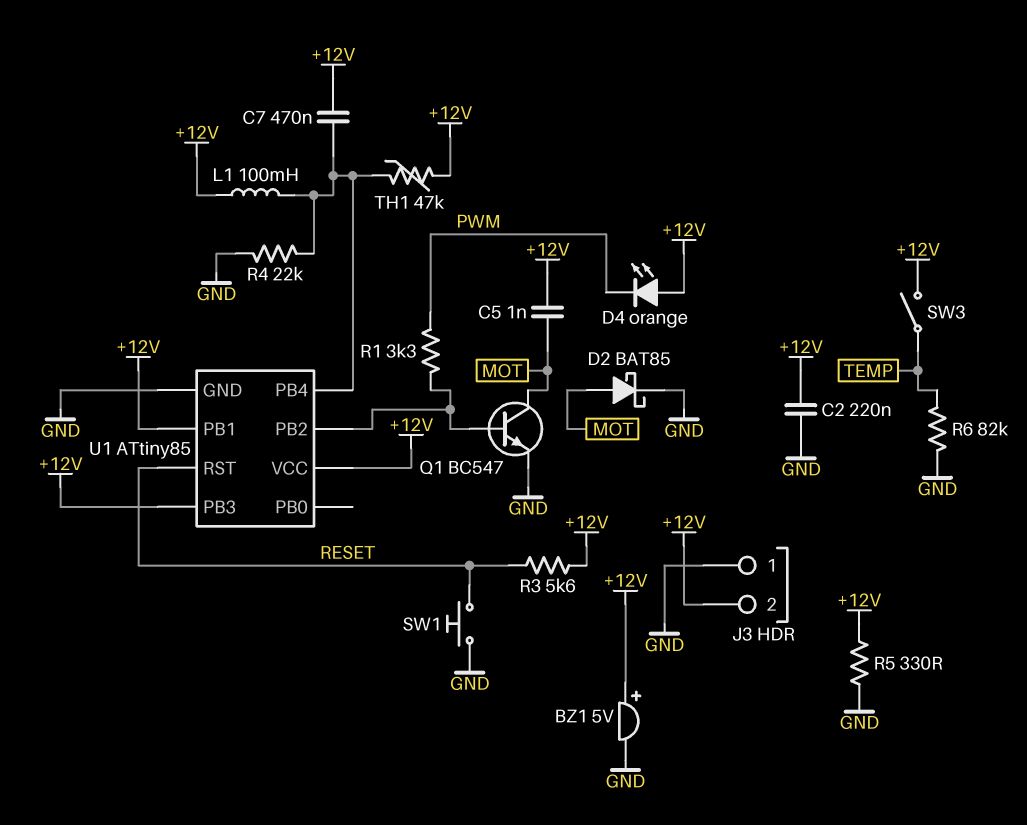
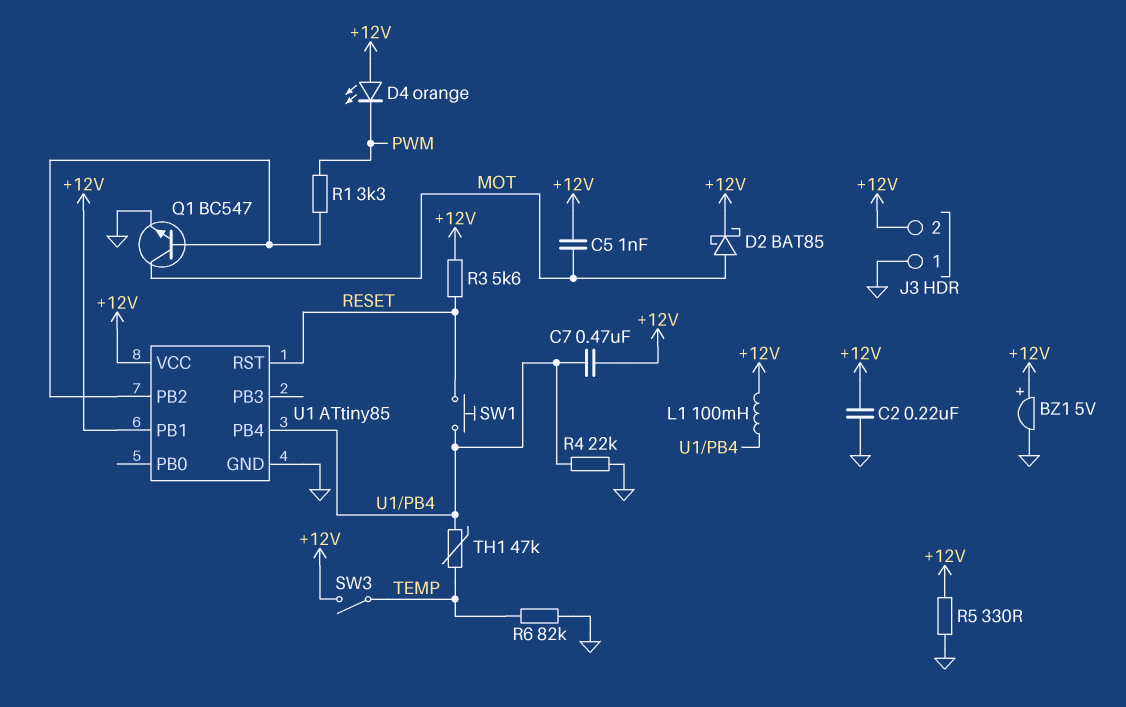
D2: schottky BAT85 (A MOT, K GND) -> schottky BAT85 (A MOT, K +12V)
SW1: button (GND, RESET) -> button (RESET, U1/PB4)
TH1: 47k (+12V, U1/PB4) -> 47k (TEMP, U1/PB4)
U1 pin PB3: +12V -> none

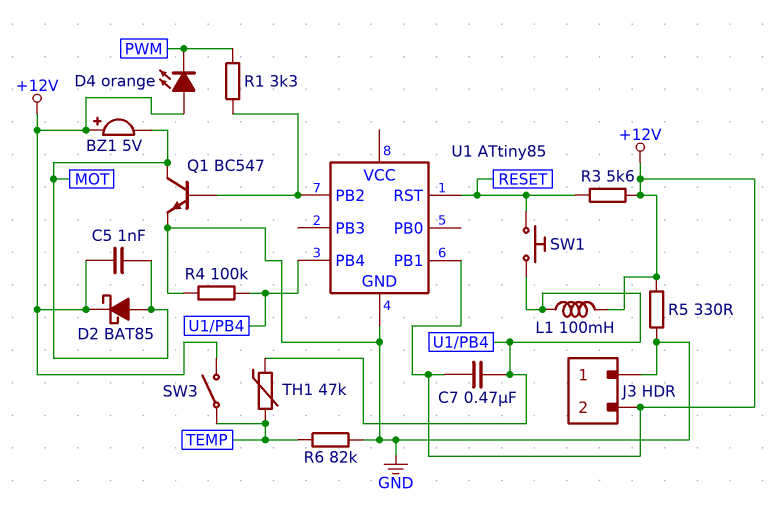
BZ1: buzzer 5V (plus +12V, minus GND) -> buzzer 5V (plus +12V, minus MOT)
C2: 220nF (+12V, GND) -> none
R4: 22k (GND, U1/PB4) -> 100k (GND, U1/PB4)
U1 pin VCC: +12V -> none

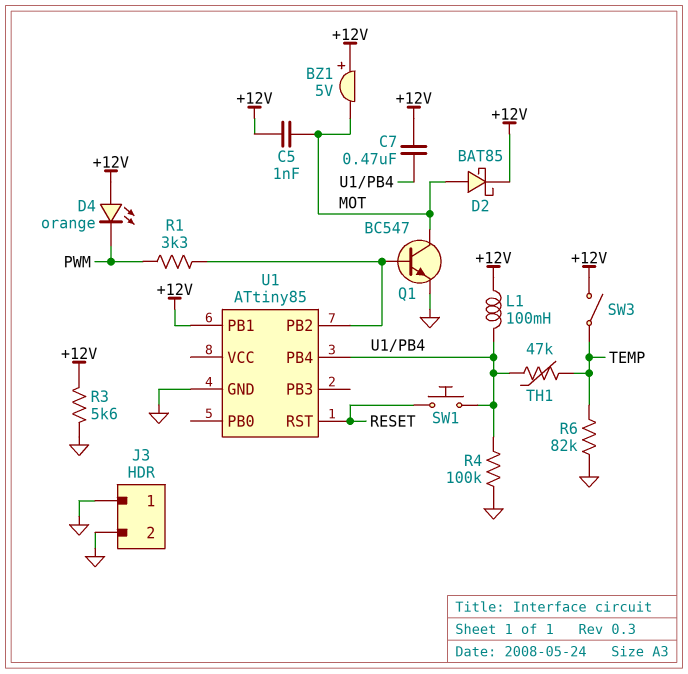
J3 pin 2: +12V -> GND
R3: 5.6k (+12V, RESET) -> 5.6k (+12V, GND)
R5: 330 (+12V, GND) -> none

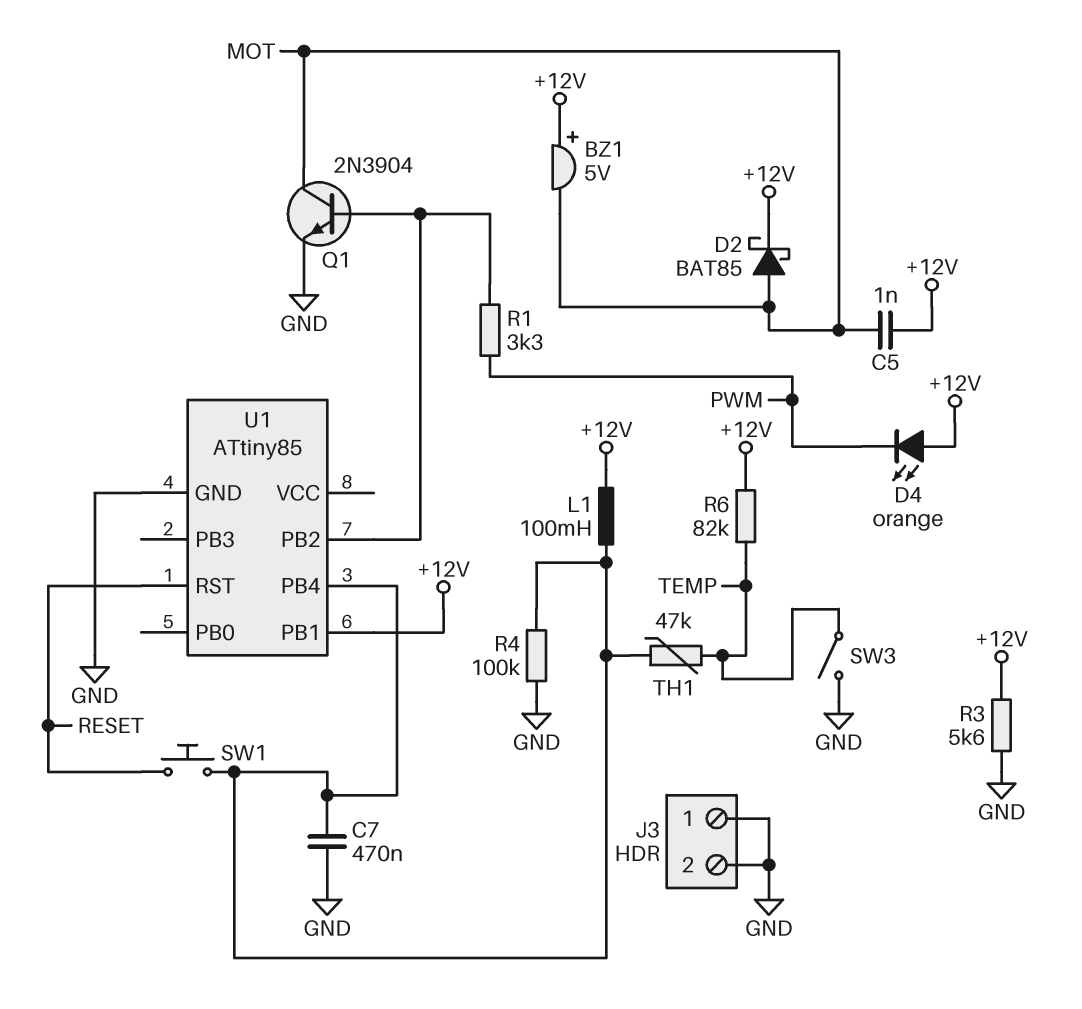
C7: 470nF (+12V, U1/PB4) -> 470nF (GND, U1/PB4)
Q1: NPN BC547 (B U1/PB2, C MOT, E GND) -> NPN 2N3904 (B U1/PB2, C MOT, E GND)
R6: 82k (GND, TEMP) -> 82k (+12V, TEMP)
SW3: switch (+12V, TEMP) -> switch (GND, TEMP)

